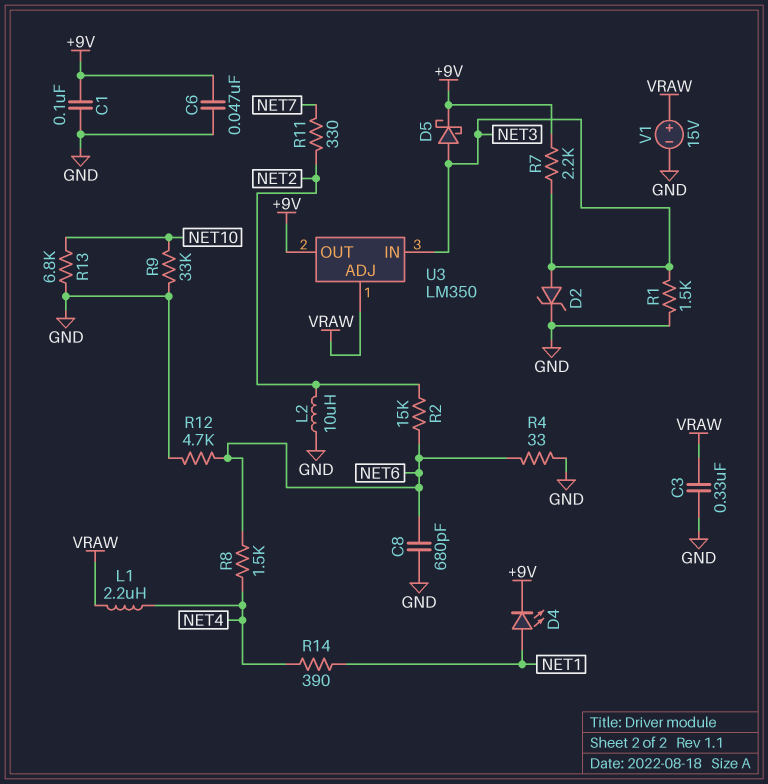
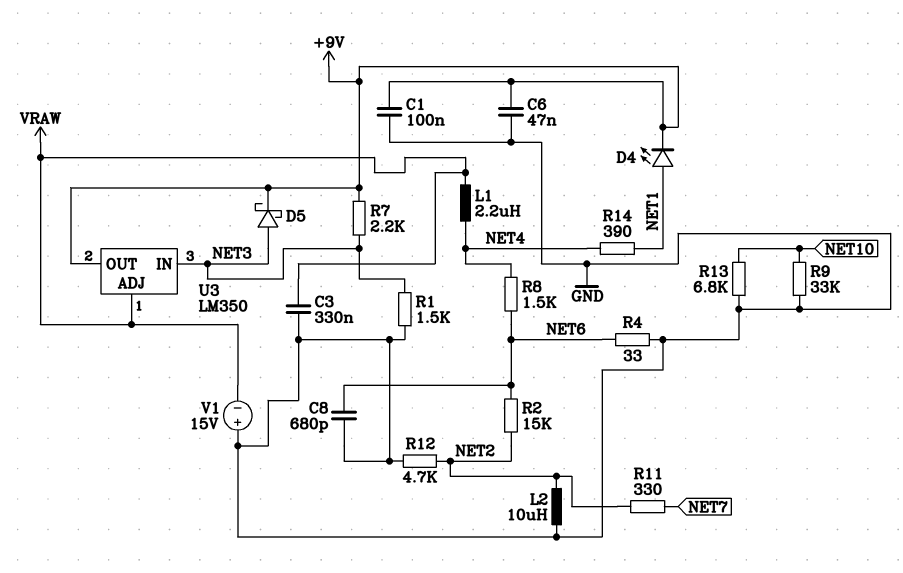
D2: zener (A NET3, K GND) -> none
R12: 4.7k (GND, NET6) -> 4.7k (GND, NET2)
V1: 15V (plus VRAW, minus GND) -> 15V (plus GND, minus VRAW)

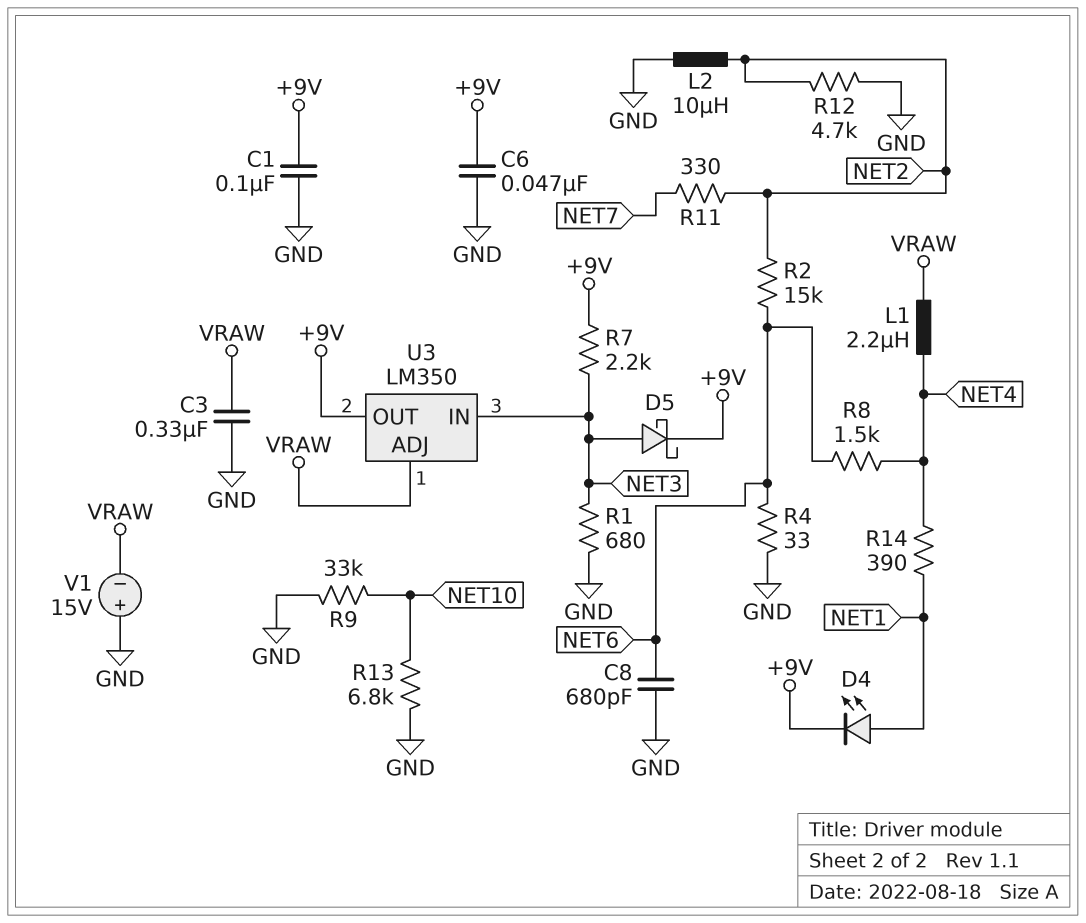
R1: 1.5k (GND, NET3) -> 680 (GND, NET3)

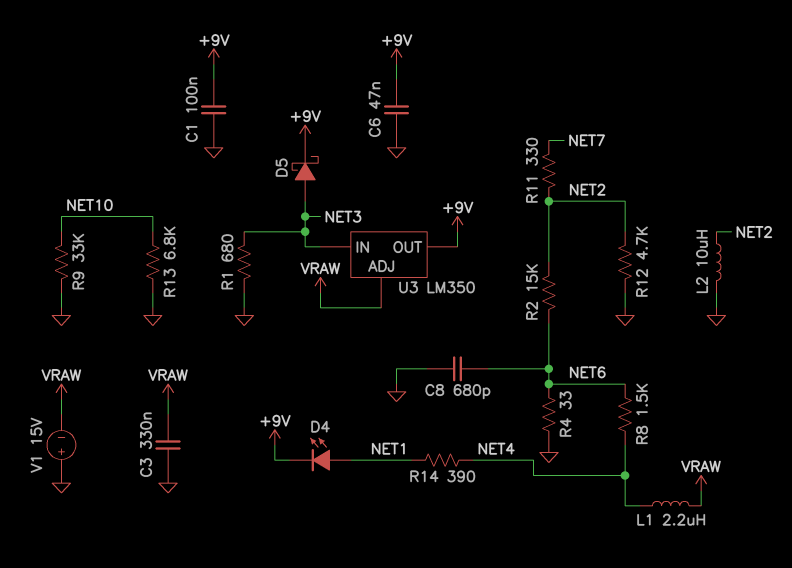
R7: 2.2k (+9V, NET3) -> none

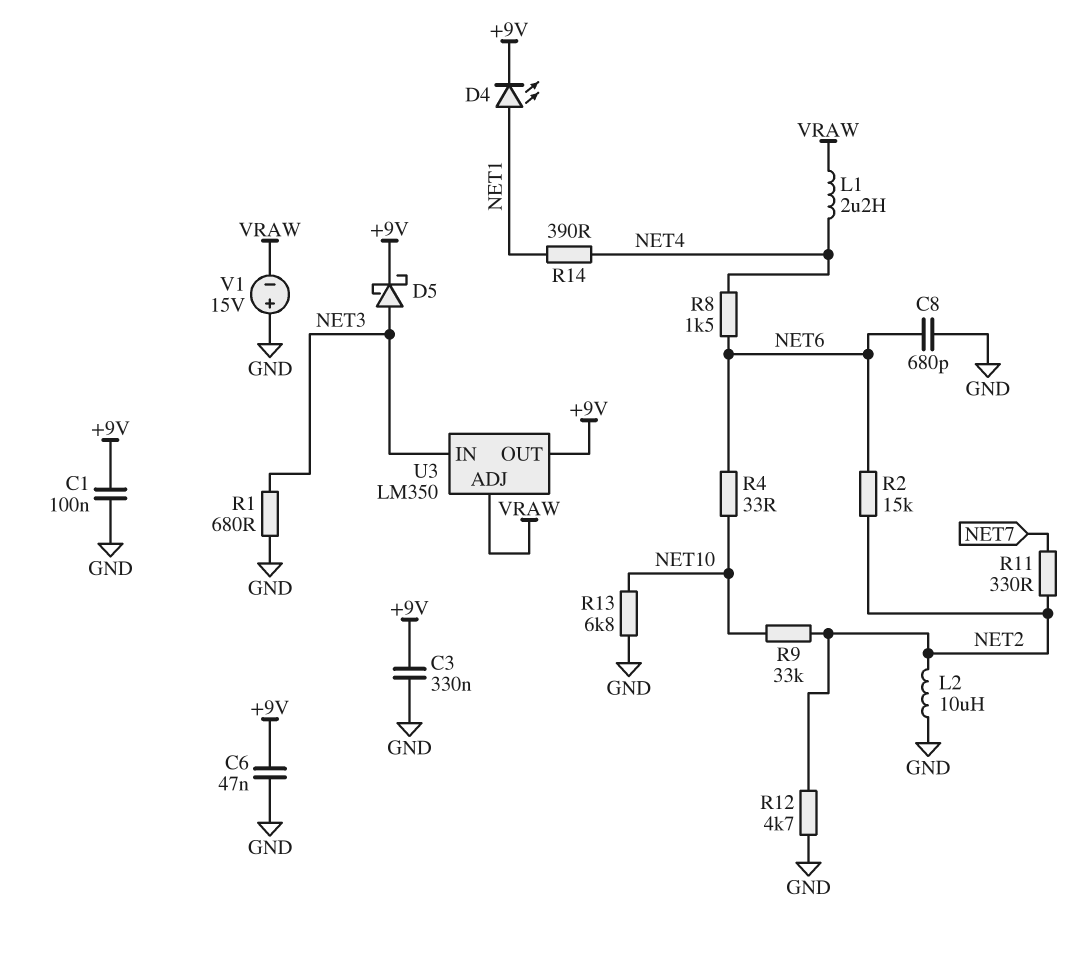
C3: 330nF (GND, VRAW) -> 330nF (+9V, GND)
R4: 33 (GND, NET6) -> 33 (NET6, NET10)
R9: 33k (GND, NET10) -> 33k (NET2, NET10)

